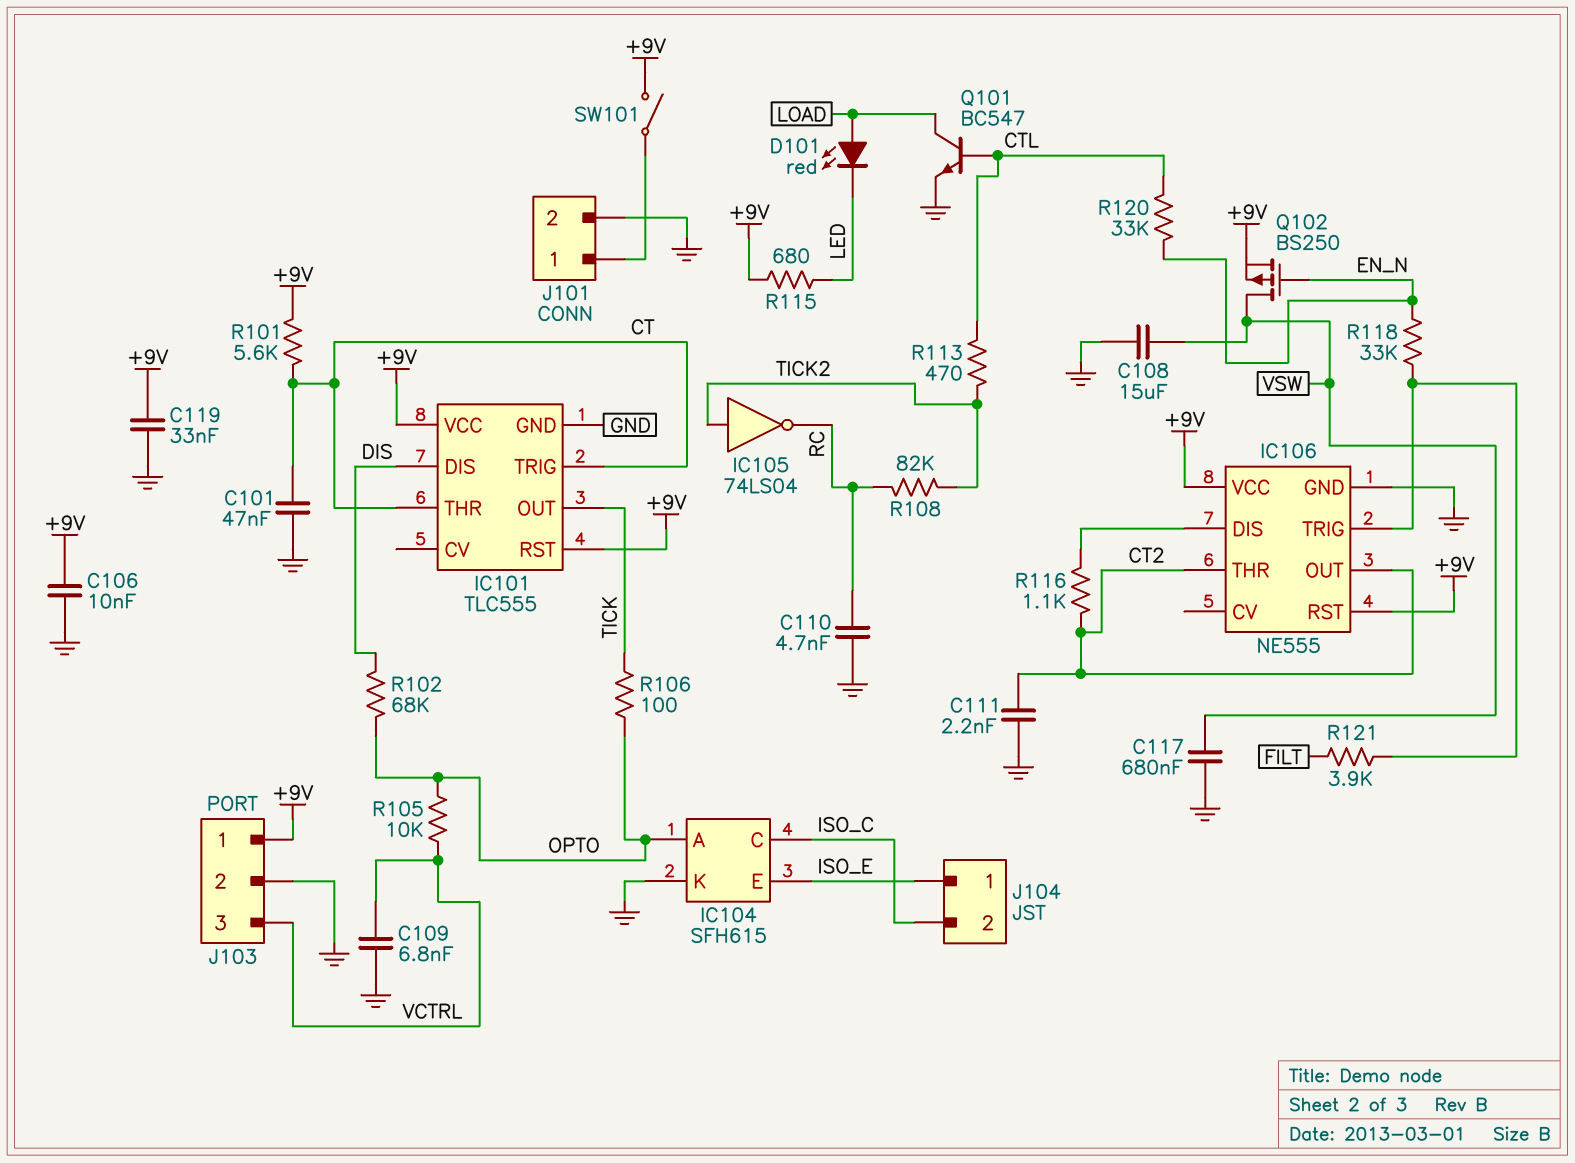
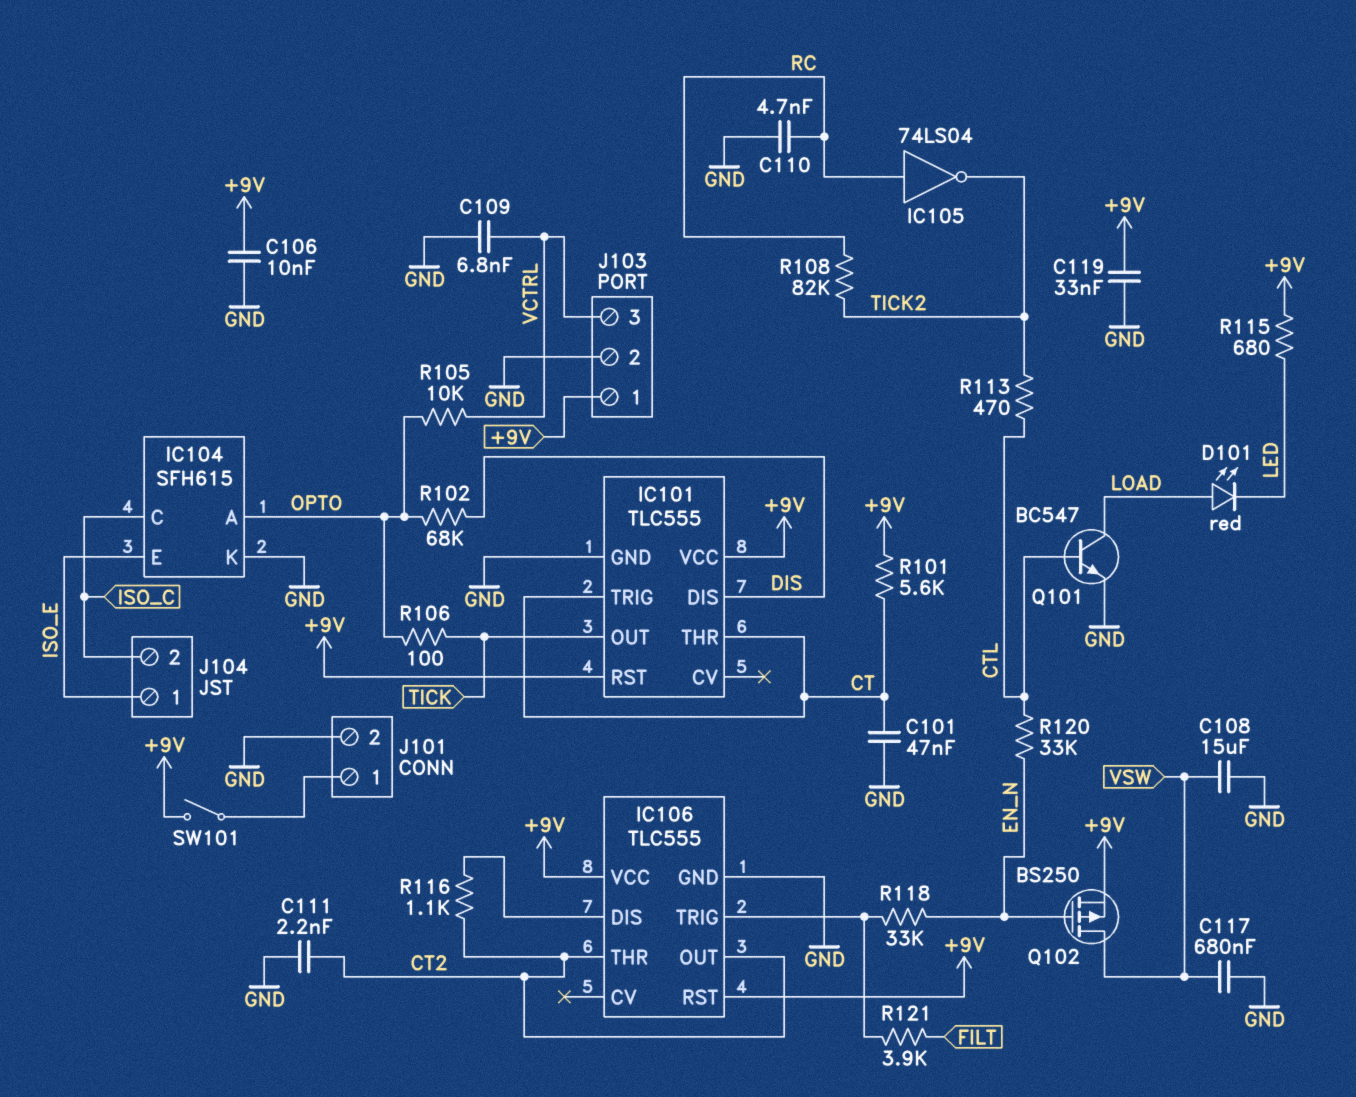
IC105: NOT 74LS04 (in TICK2, out RC) -> NOT 74LS04 (in RC, out TICK2)
IC106: NE555 -> TLC555

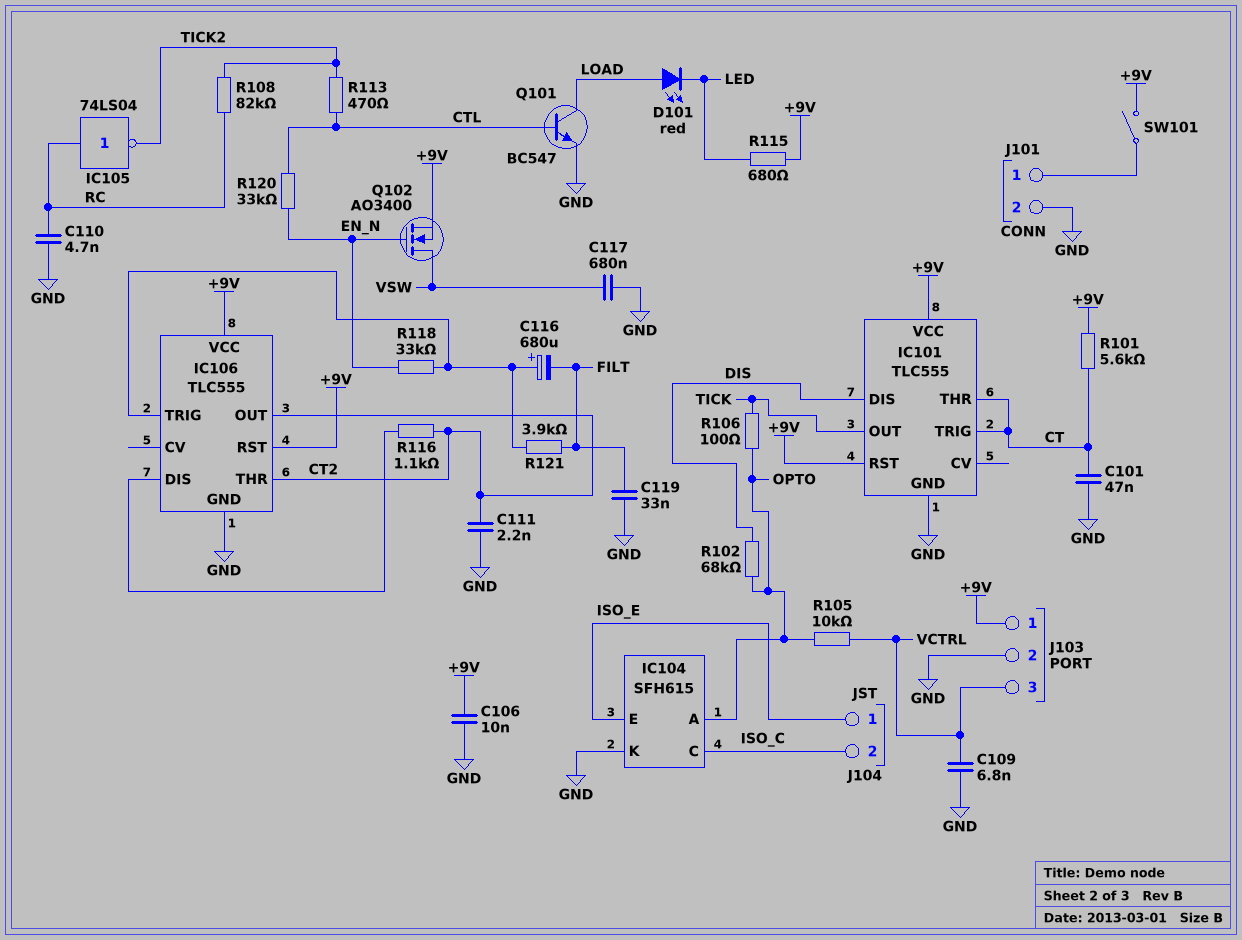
C108: 15uF (GND, VSW) -> none
C116: none -> 680uF (plus IC106/TRIG, minus FILT)
C119: 33nF (+9V, GND) -> 33nF (FILT, GND)
Q102: PMOS BS250 (G EN_N, D VSW, S +9V) -> NMOS AO3400 (G EN_N, D VSW, S +9V)

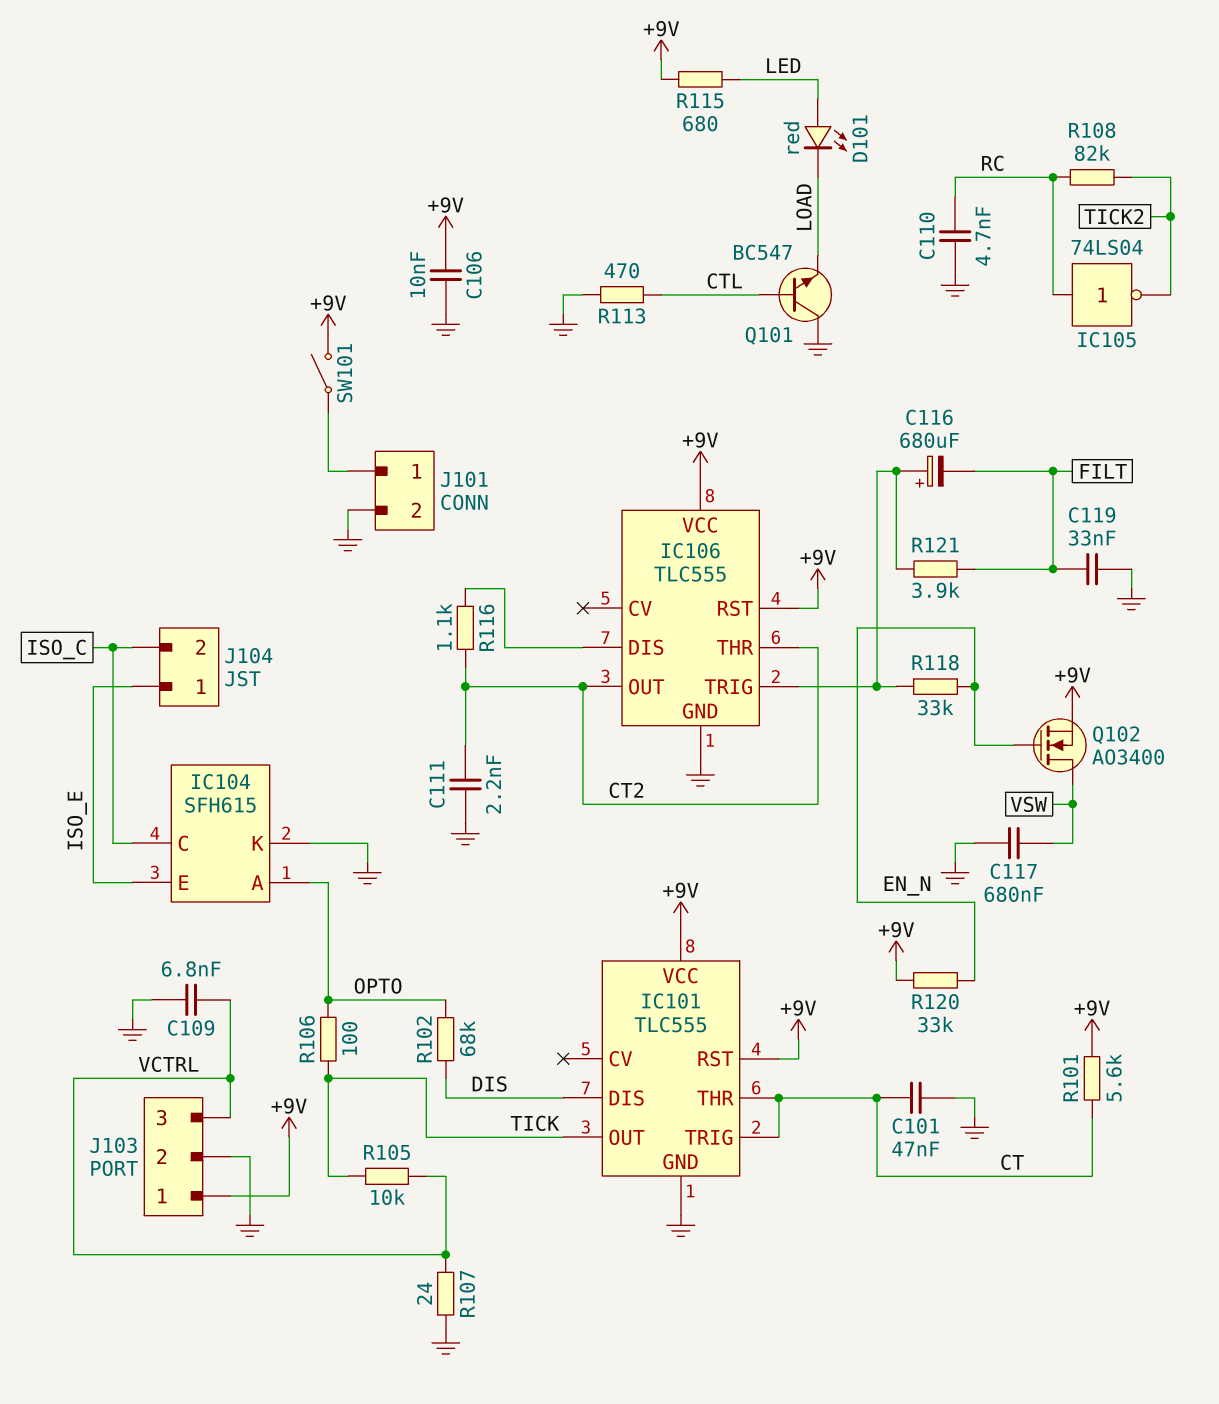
D101: LED red (A LOAD, K LED) -> LED red (A LED, K LOAD)
Q101: NPN BC547 (B CTL, C LOAD, E GND) -> NPN BC547 (B CTL, C GND, E LOAD)
R105: 10k (OPTO, VCTRL) -> 10k (TICK, VCTRL)
R107: none -> 24 (GND, VCTRL)
R113: 470 (CTL, TICK2) -> 470 (CTL, GND)
R120: 33k (CTL, EN_N) -> 33k (+9V, EN_N)

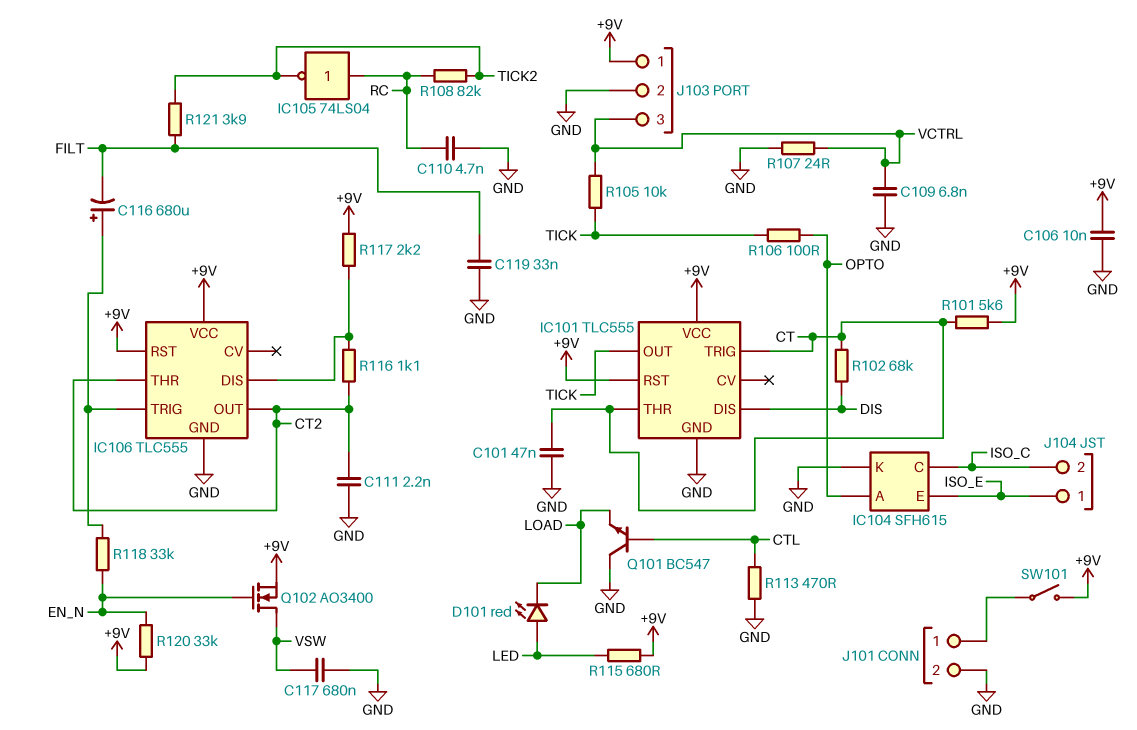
R102: 68k (DIS, OPTO) -> 68k (CT, DIS)
R117: none -> 2.2k (+9V, IC106/DIS)
R121: 3.9k (FILT, IC106/TRIG) -> 3.9k (FILT, TICK2)

